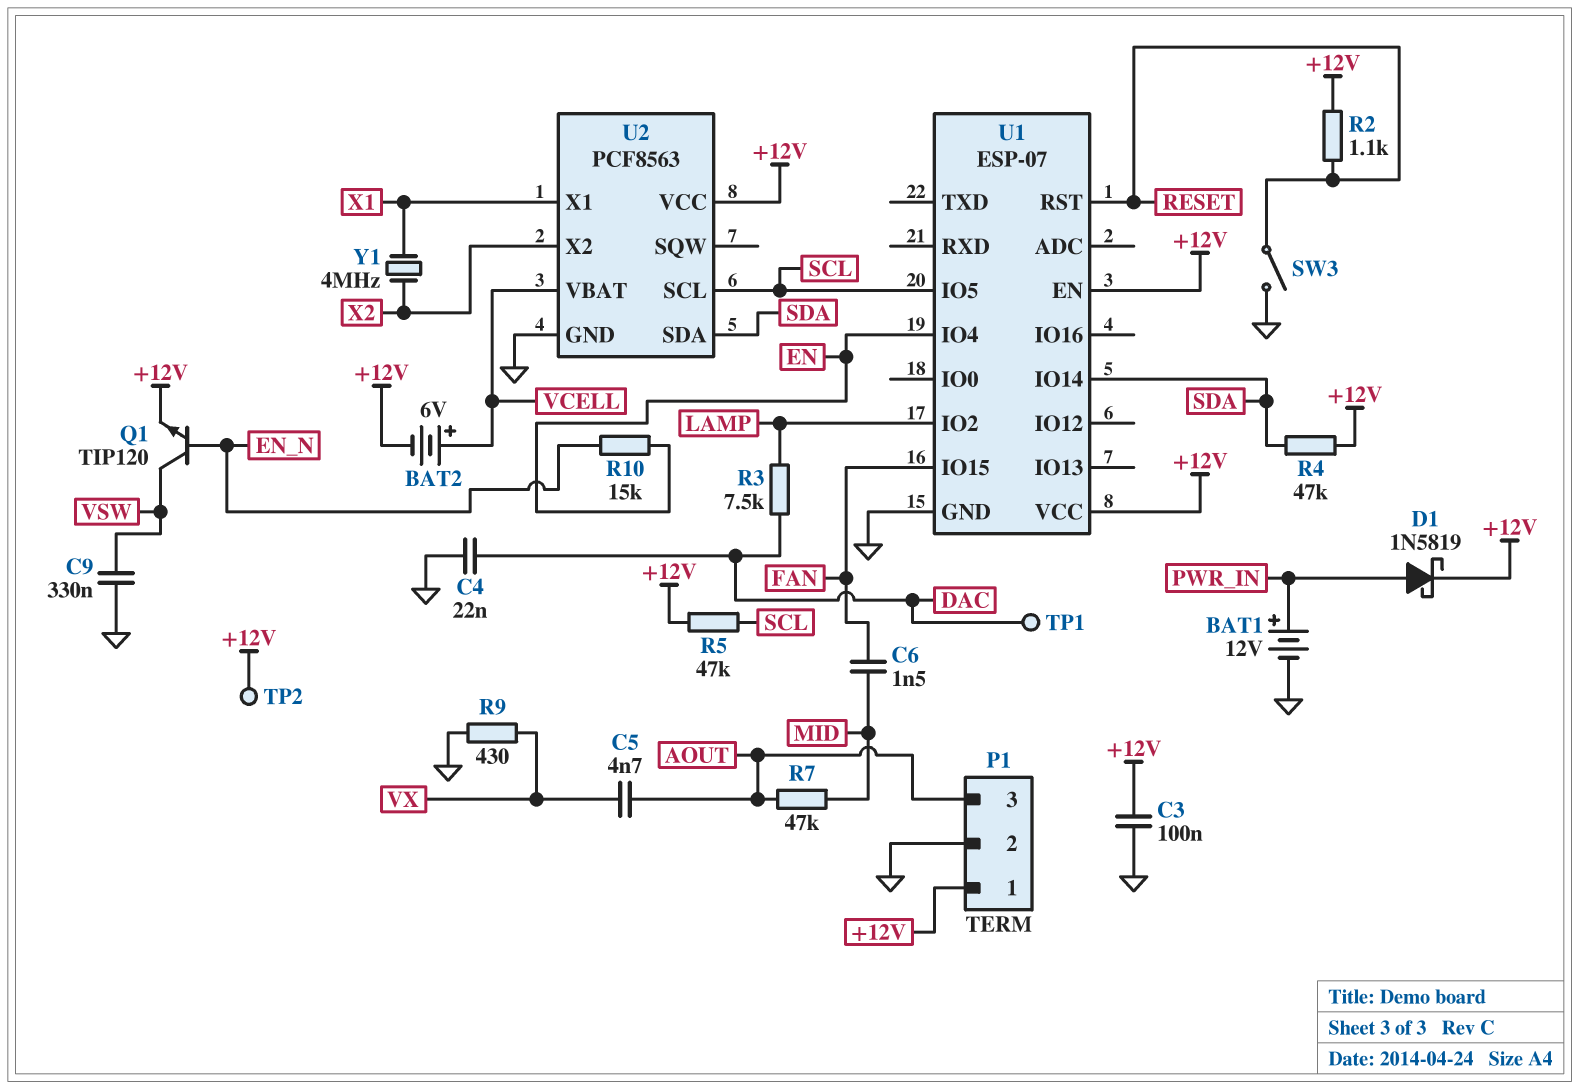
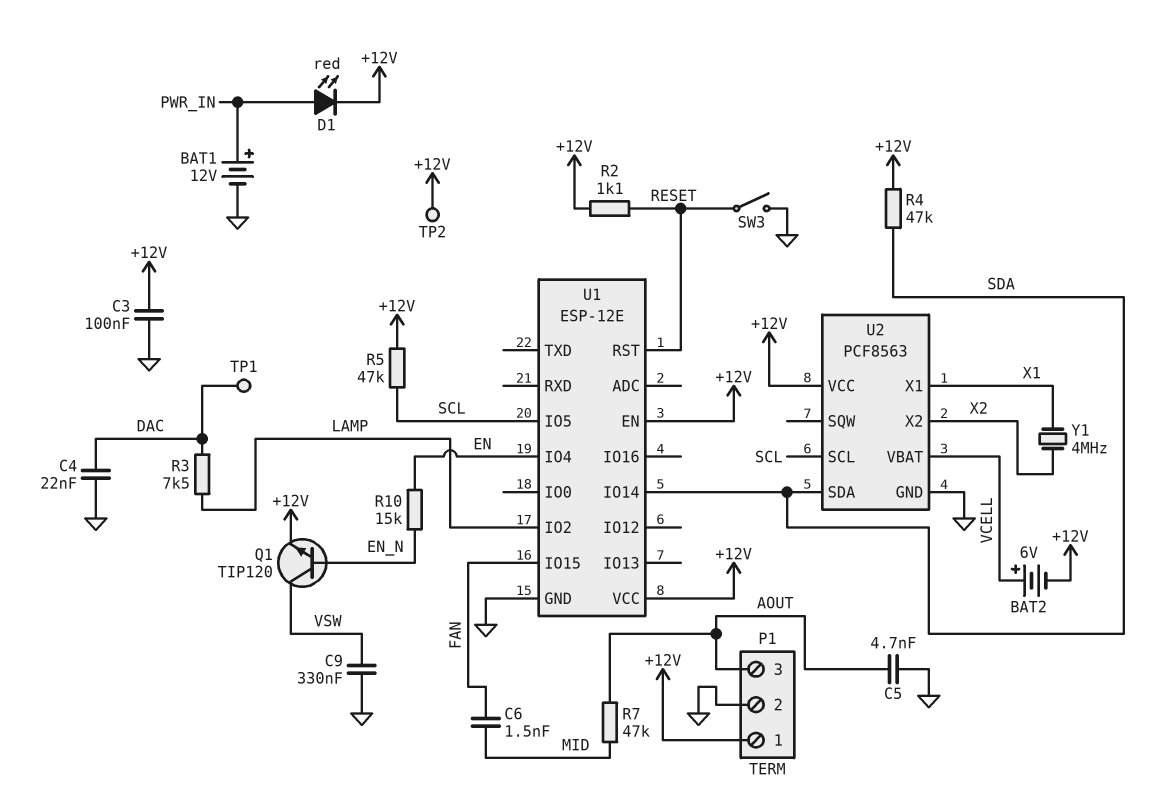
C5: 4.7nF (AOUT, VX) -> 4.7nF (AOUT, GND)
D1: schottky 1N5819 (A PWR_IN, K +12V) -> LED red (A PWR_IN, K +12V)
R9: 430 (GND, VX) -> none
U1: ESP-07 -> ESP-12E

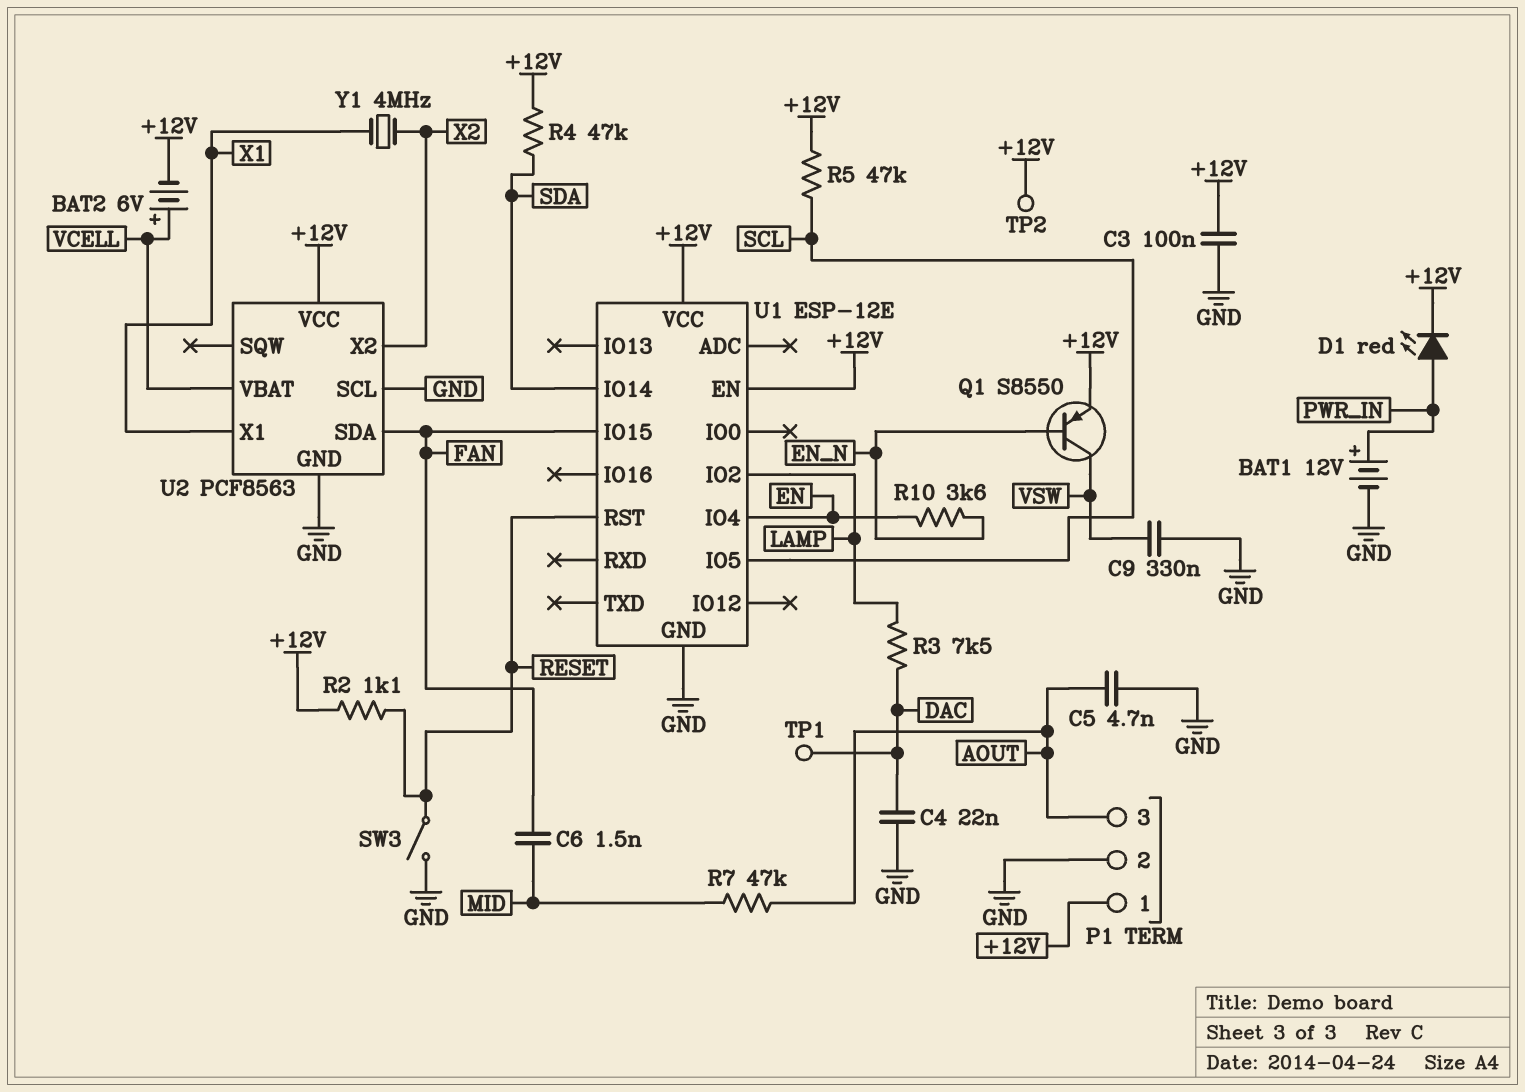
Q1: NPN TIP120 (B EN_N, C VSW, E +12V) -> PNP S8550 (B EN_N, C VSW, E +12V)
R10: 15k (EN, EN_N) -> 3.6k (EN, EN_N)
U2 pin SCL: SCL -> GND
U2 pin SDA: SDA -> FAN

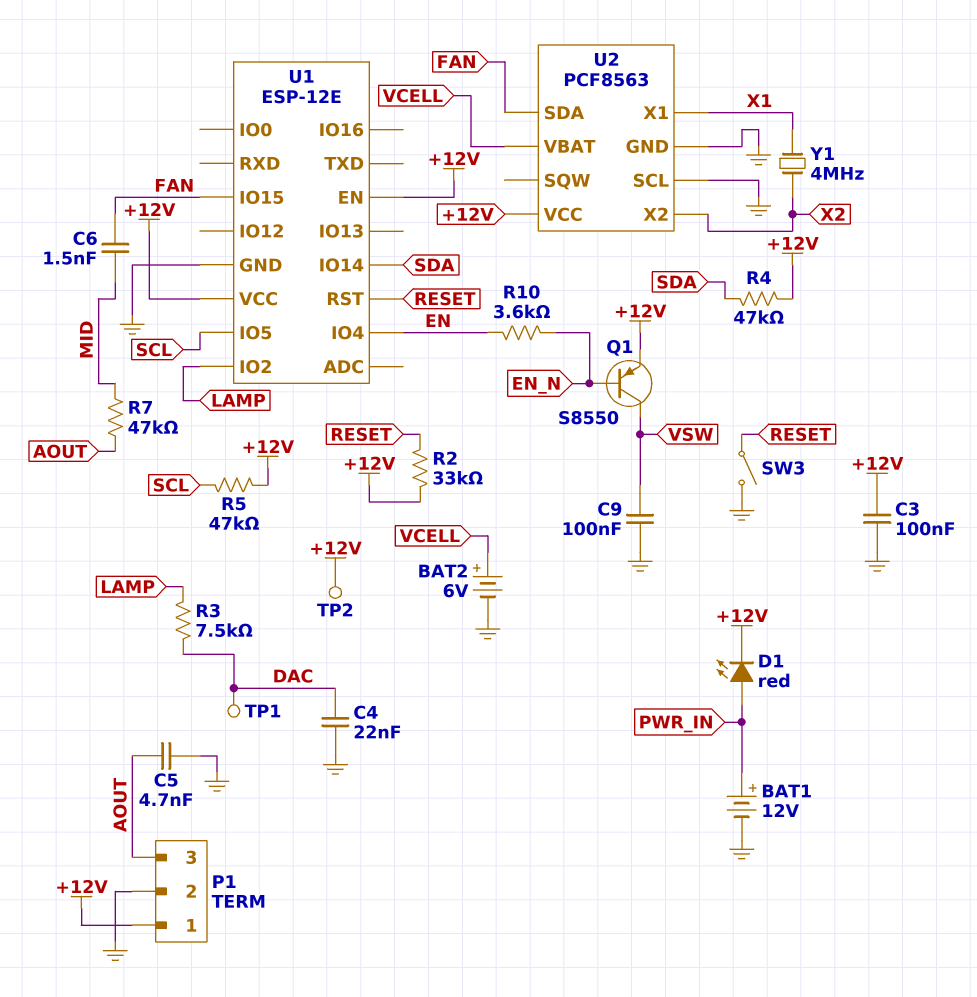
BAT2: 6V (plus VCELL, minus +12V) -> 6V (plus VCELL, minus GND)
C9: 330nF (GND, VSW) -> 100nF (GND, VSW)
R2: 1.1k (+12V, RESET) -> 33k (+12V, RESET)

